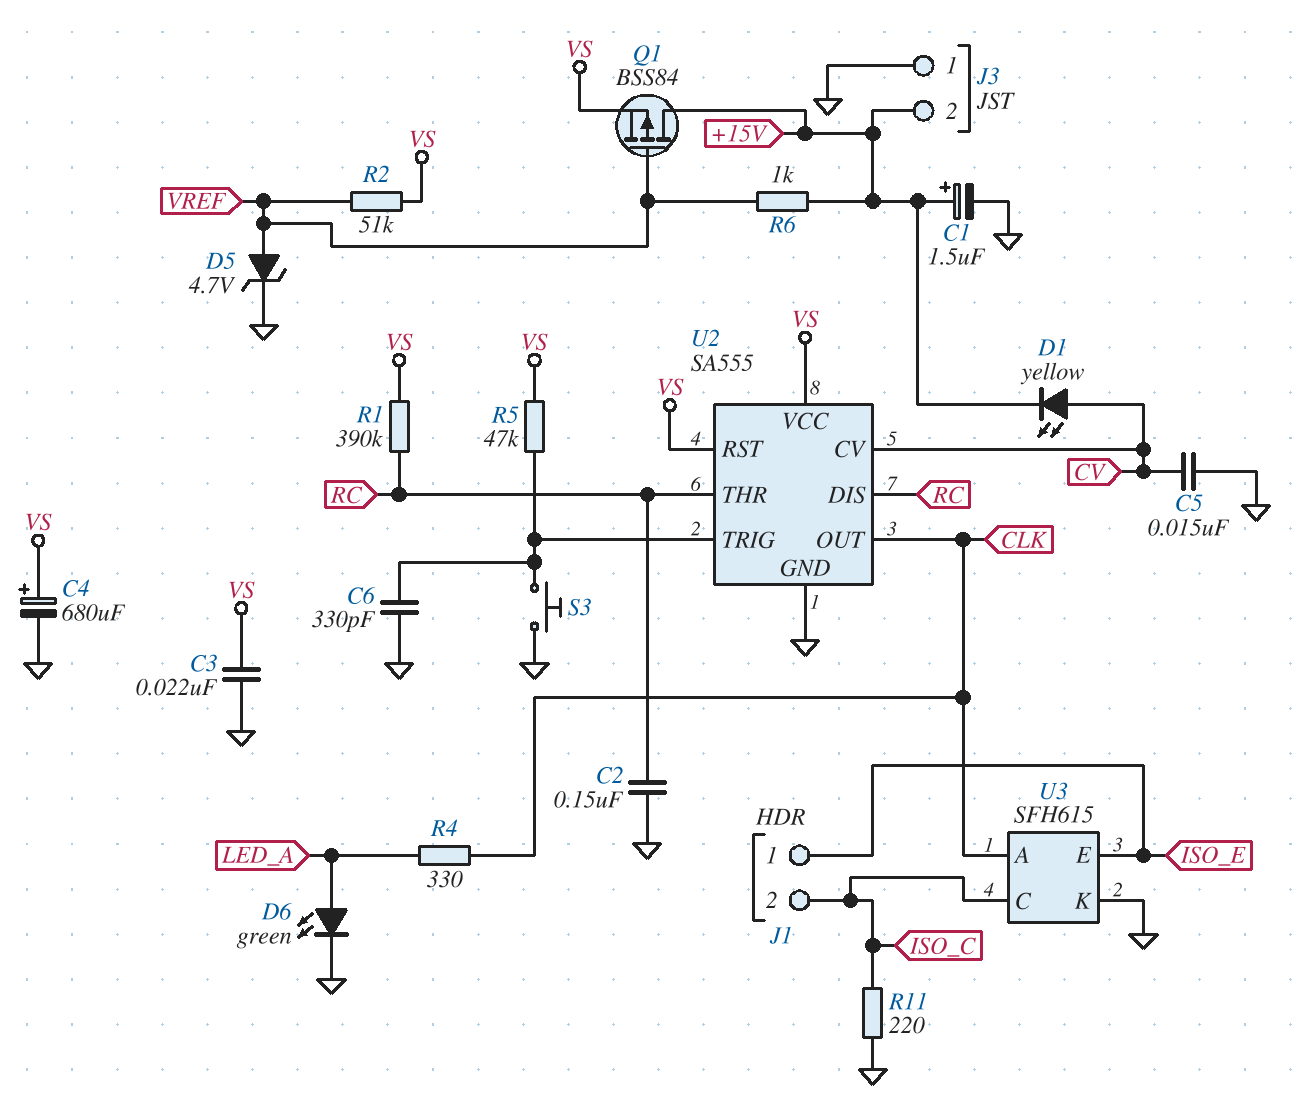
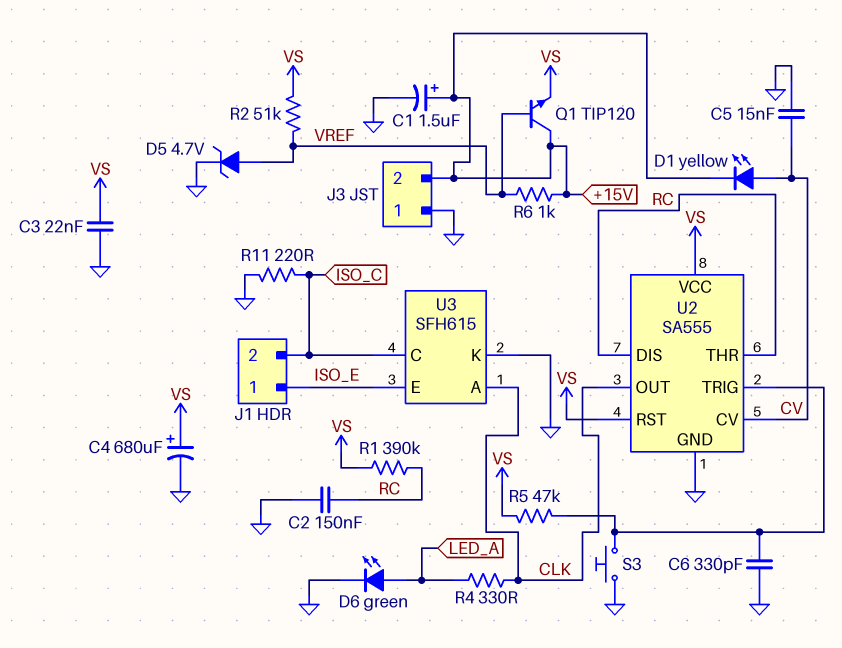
Q1: PMOS BSS84 (G VREF, D +15V, S VS) -> NPN TIP120 (B VREF, C +15V, E VS)

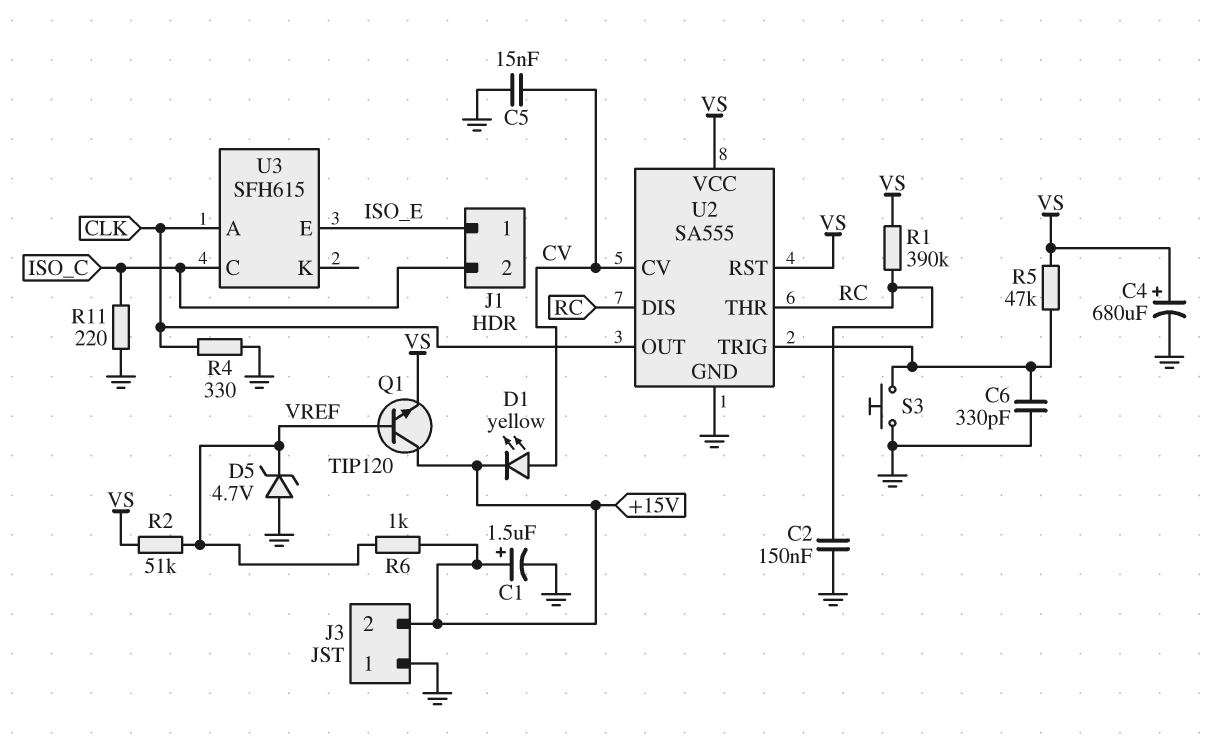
C3: 22nF (GND, VS) -> none
D5: zener 4.7V (A VREF, K GND) -> zener 4.7V (A GND, K VREF)
D6: LED green (A LED_A, K GND) -> none
R4: 330 (CLK, LED_A) -> 330 (CLK, GND)
U3 pin K: GND -> none

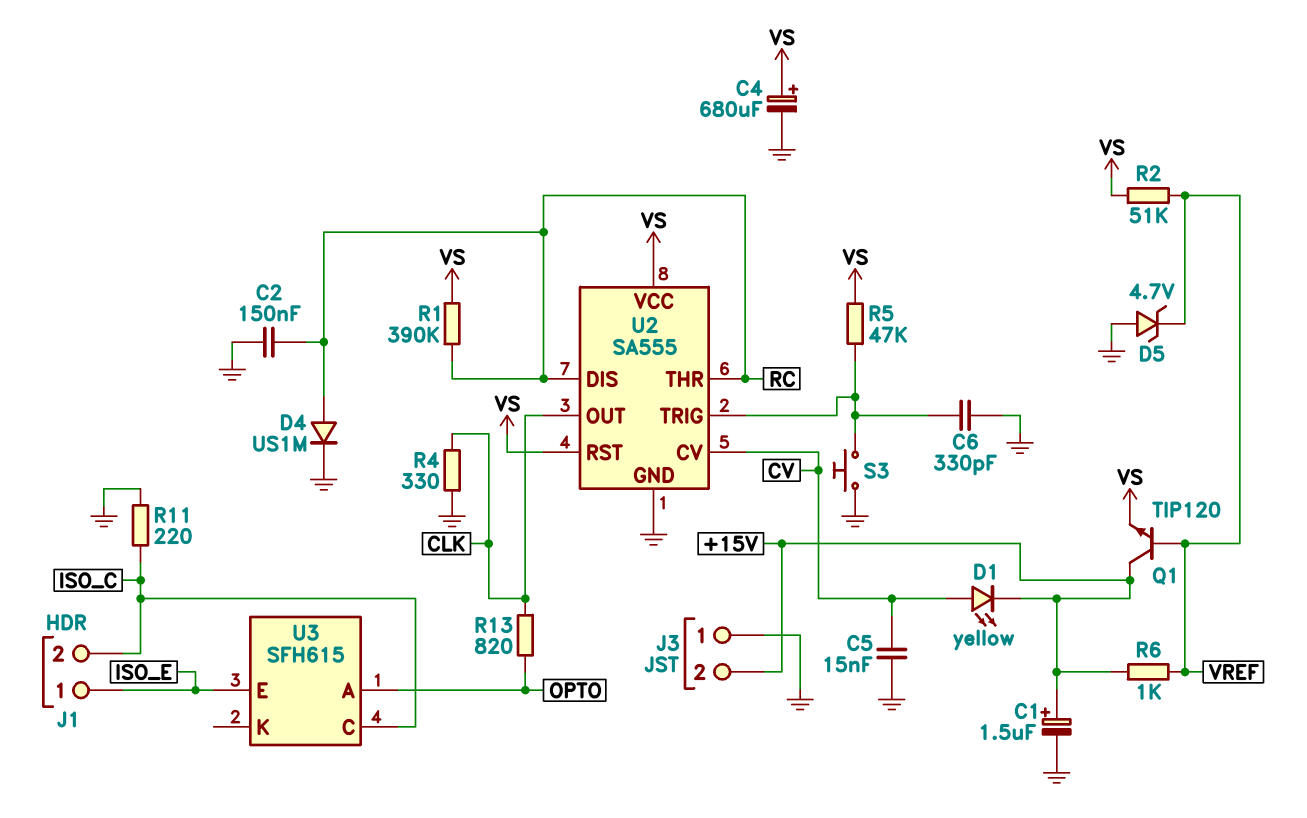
D4: none -> diode US1M (A RC, K GND)
R13: none -> 820 (CLK, OPTO)
U3 pin A: CLK -> OPTO

